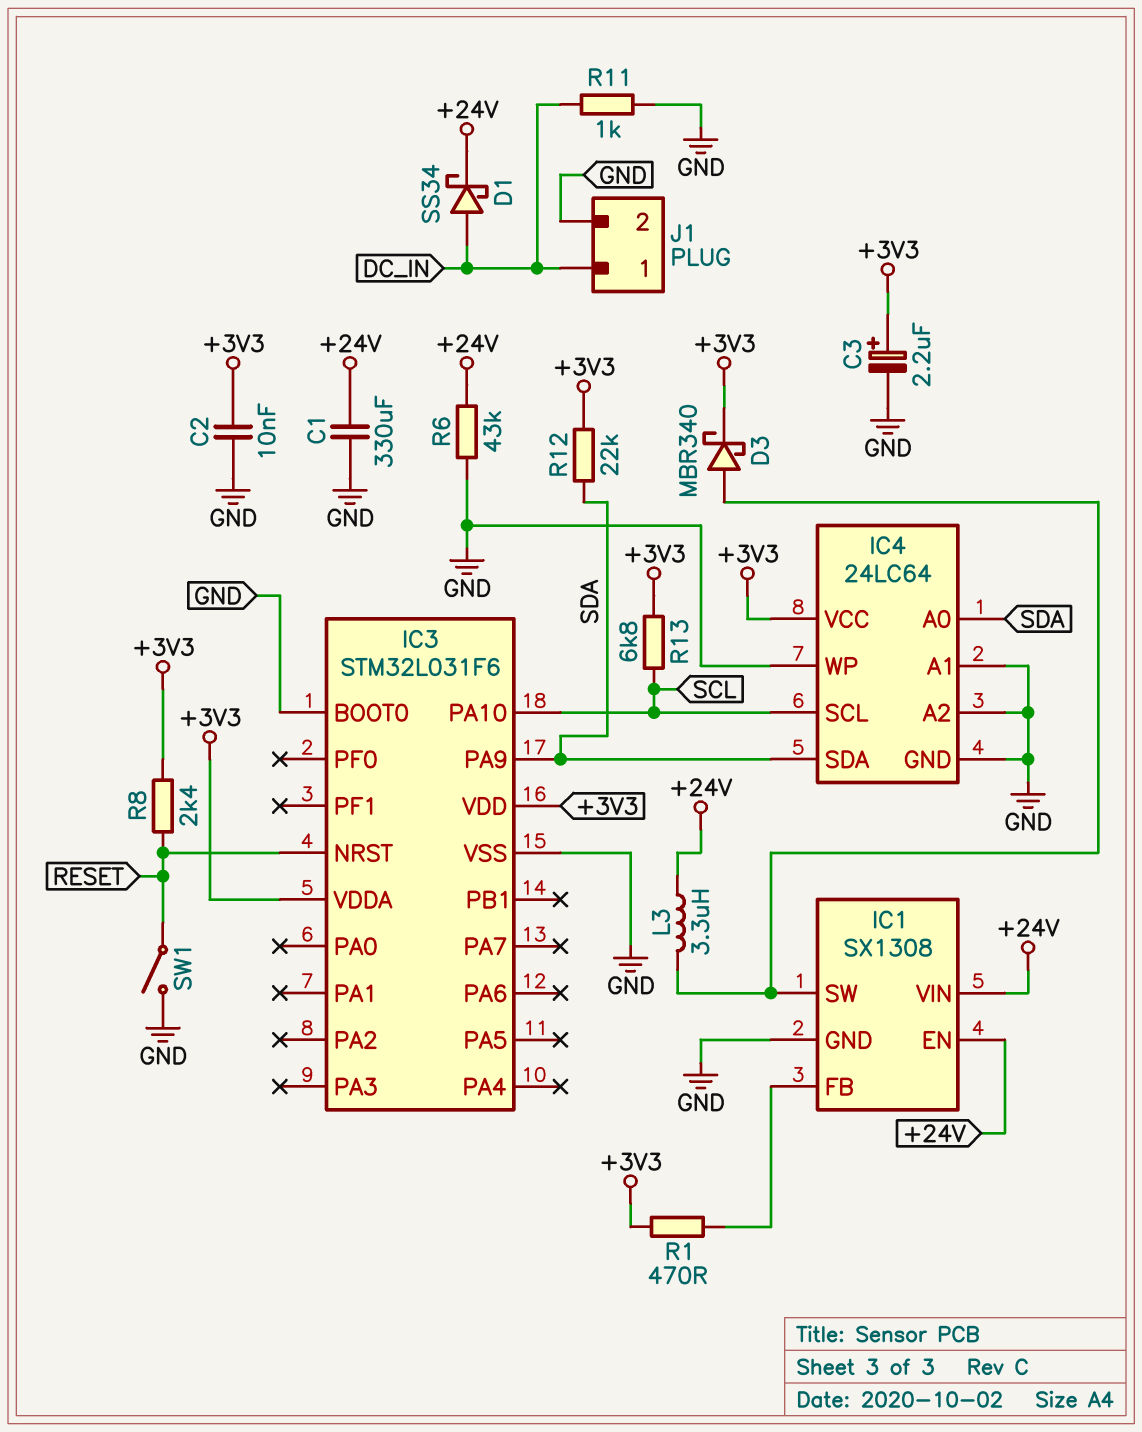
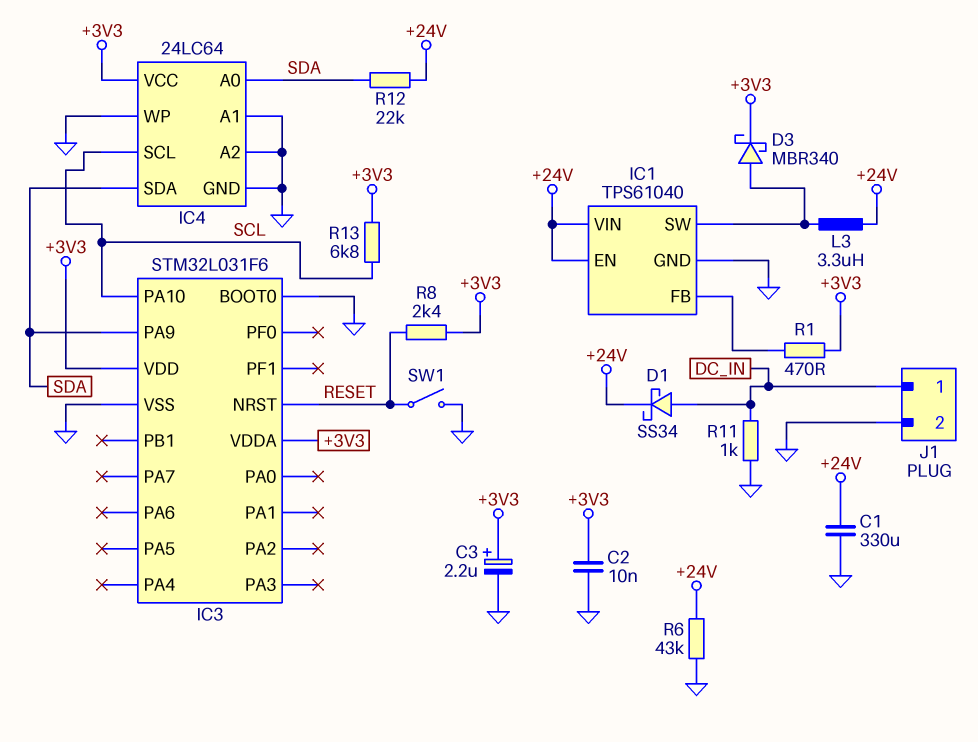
IC1: SX1308 -> TPS61040
R12: 22k (+3V3, SDA) -> 22k (+24V, SDA)

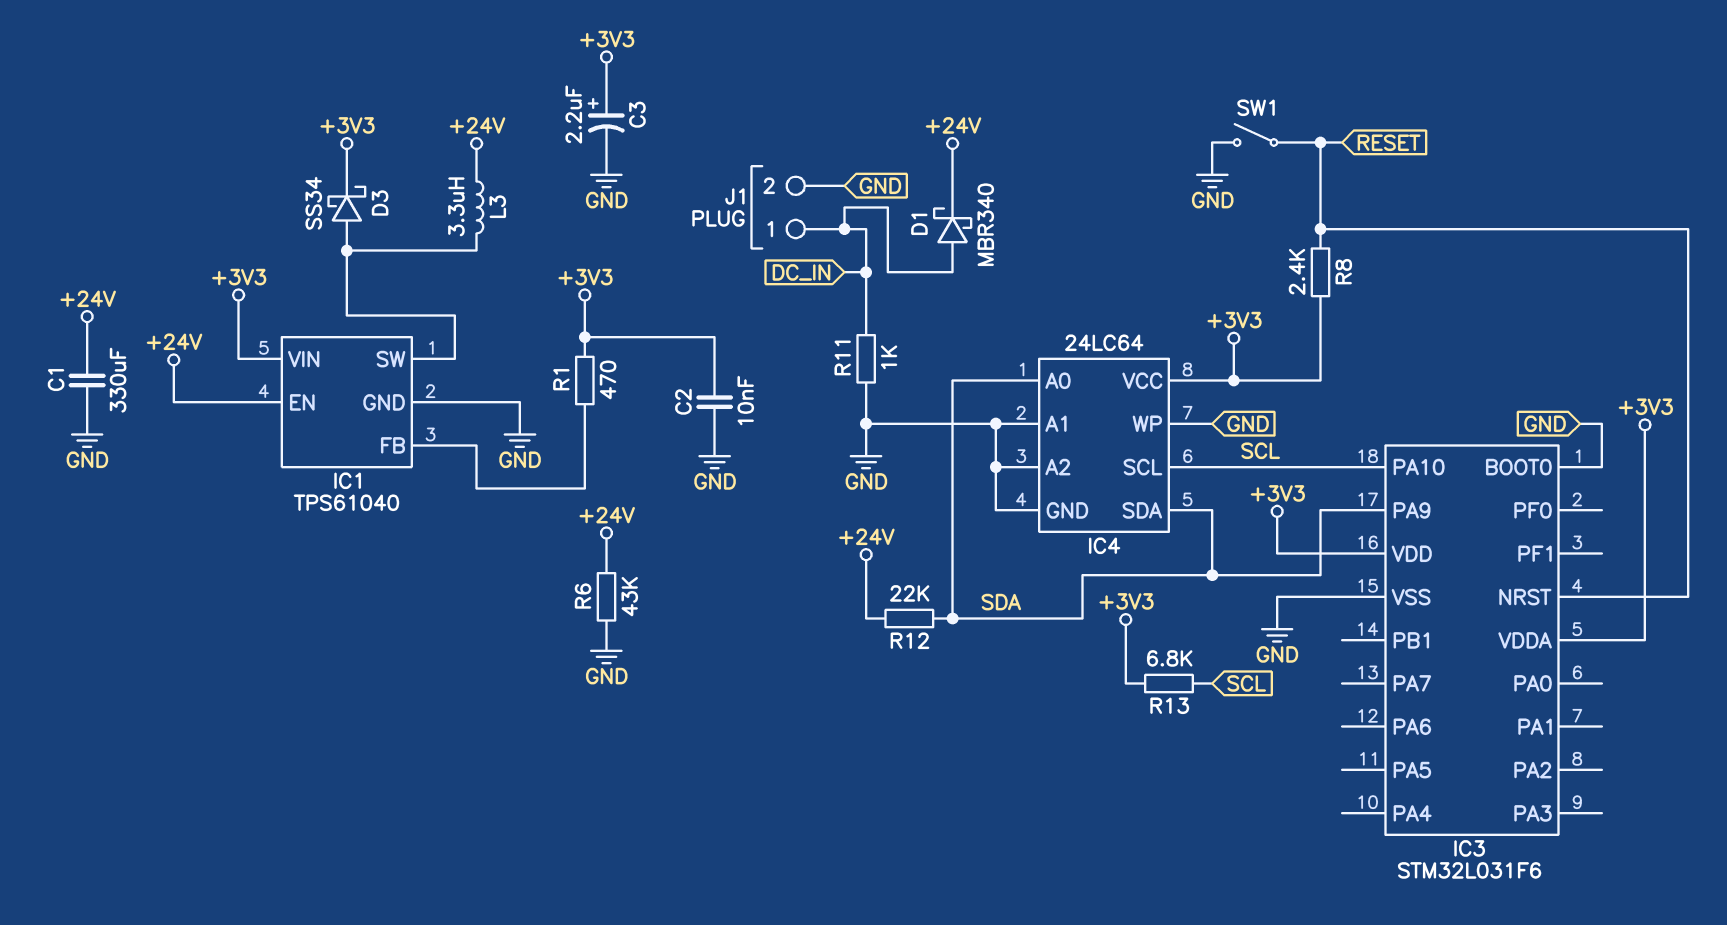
D1: schottky SS34 (A DC_IN, K +24V) -> schottky MBR340 (A DC_IN, K +24V)
D3: schottky MBR340 (A IC1/SW, K +3V3) -> schottky SS34 (A IC1/SW, K +3V3)
IC1 pin VIN: +24V -> +3V3

